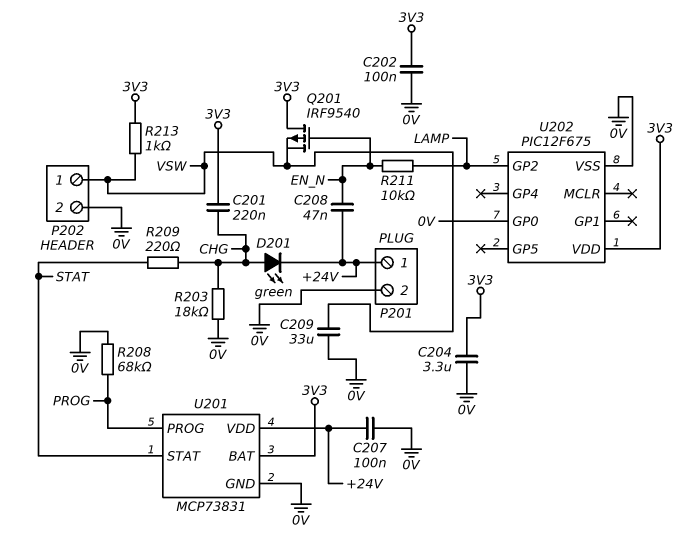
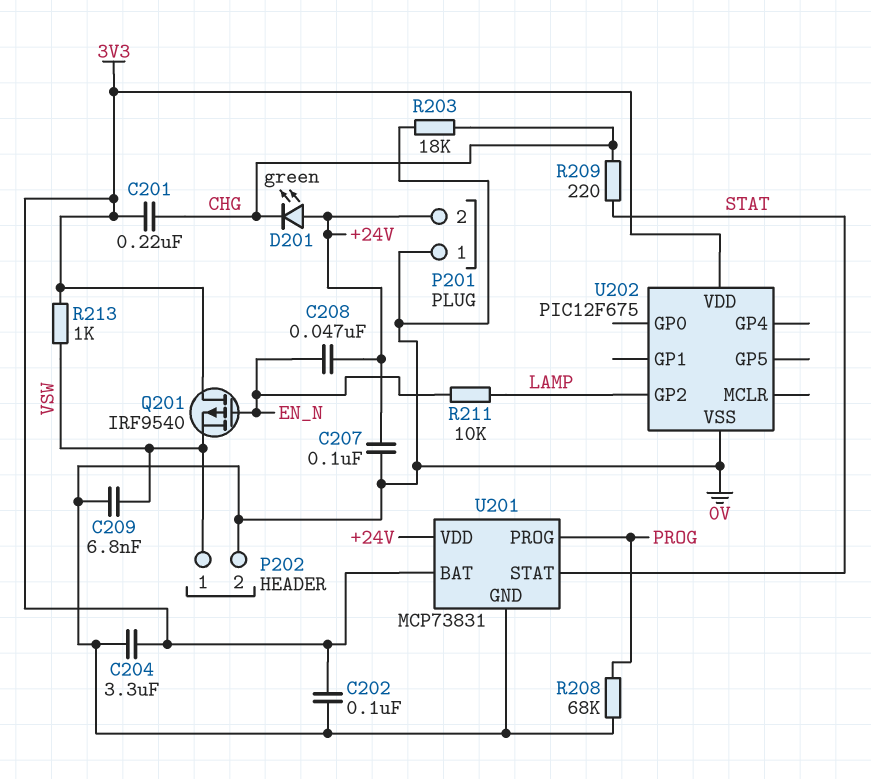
C209: 33uF (0V, VSW) -> 6.8nF (0V, VSW)
D201: LED green (A CHG, K +24V) -> LED green (A +24V, K CHG)
P201 pin 1: +24V -> 0V
P201 pin 2: 0V -> +24V
U202 pin GP0: 0V -> none

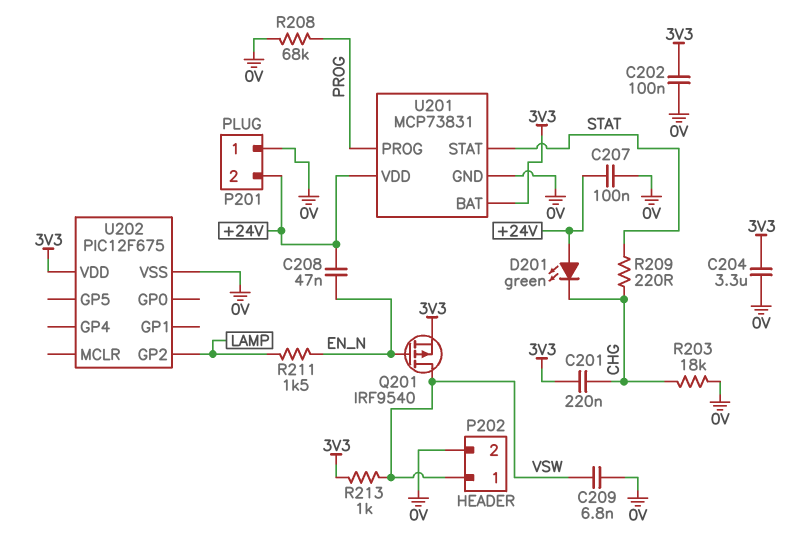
Q201: PMOS IRF9540 (G EN_N, D 3V3, S VSW) -> PMOS IRF9540 (G EN_N, D VSW, S 3V3)
R211: 10k (EN_N, LAMP) -> 1.5k (EN_N, LAMP)

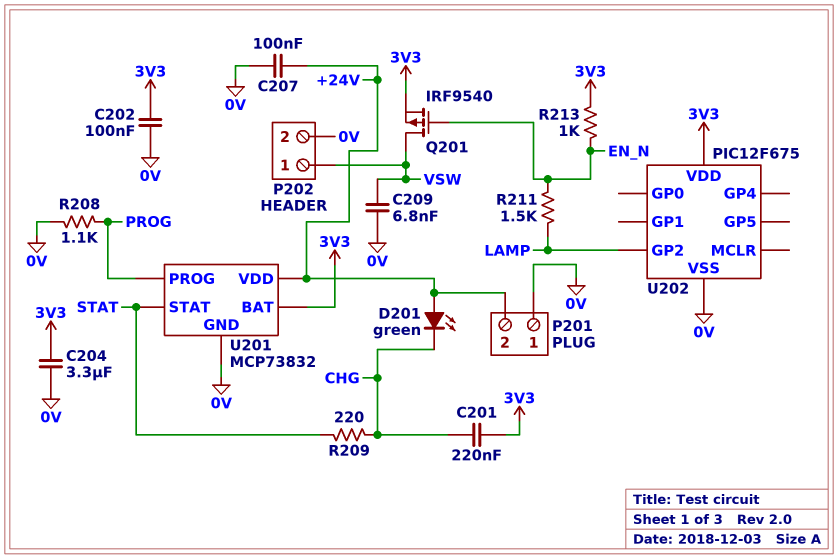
C208: 47nF (+24V, EN_N) -> none
R203: 18k (0V, CHG) -> none
R208: 68k (0V, PROG) -> 1.1k (0V, PROG)
R213: 1k (3V3, VSW) -> 1k (3V3, EN_N)
U201: MCP73831 -> MCP73832

